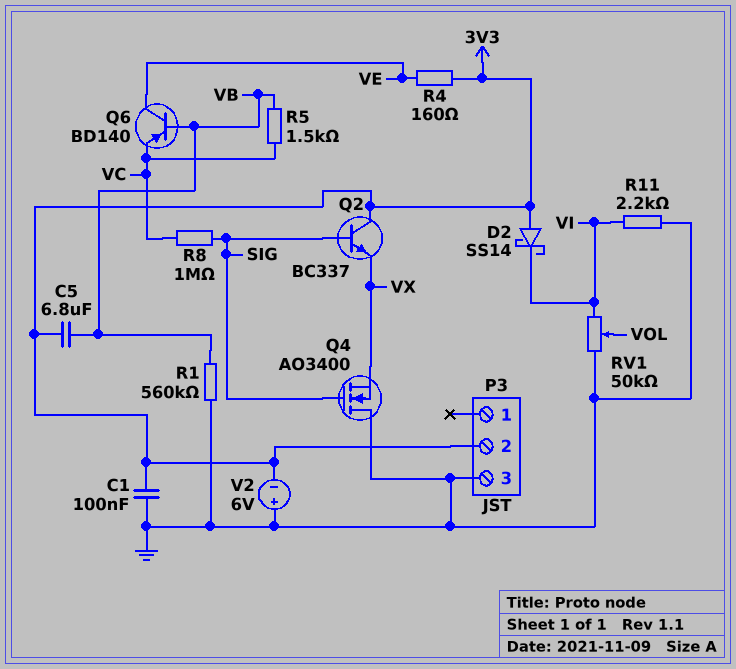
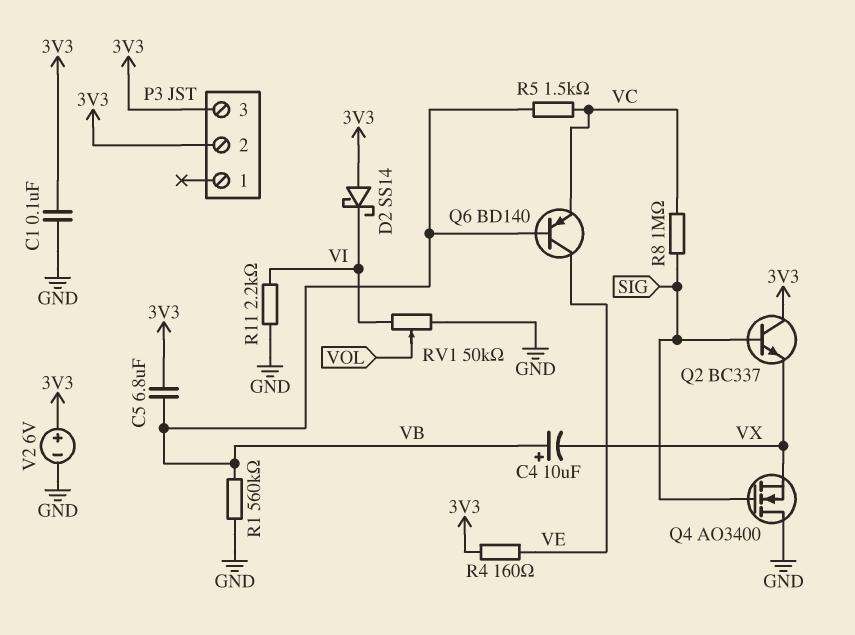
C4: none -> 10uF (plus VB, minus VX)
P3 pin 3: GND -> 3V3
V2: 6V (plus GND, minus 3V3) -> 6V (plus 3V3, minus GND)

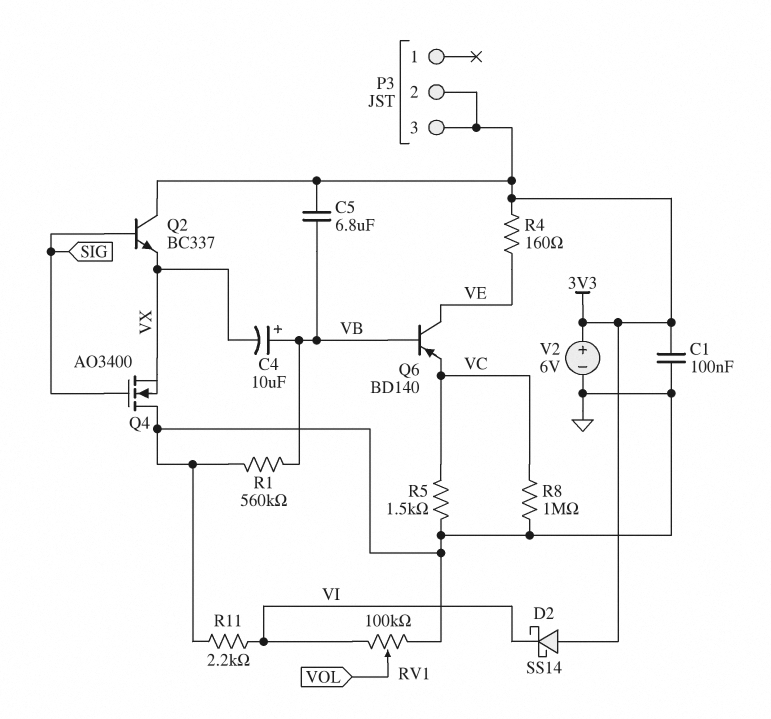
R5: 1.5k (VB, VC) -> 1.5k (GND, VC)
R8: 1M (SIG, VC) -> 1M (GND, VC)
RV1: 50k (GND, VI, wiper VOL) -> 100k (GND, VI, wiper VOL)

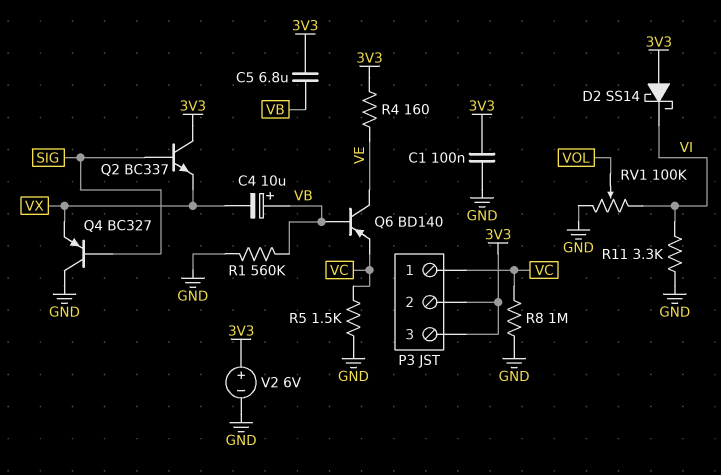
P3 pin 1: none -> VC
Q4: NMOS AO3400 (G SIG, D GND, S VX) -> PNP BC327 (B SIG, C GND, E VX)
R11: 2.2k (GND, VI) -> 3.3k (GND, VI)

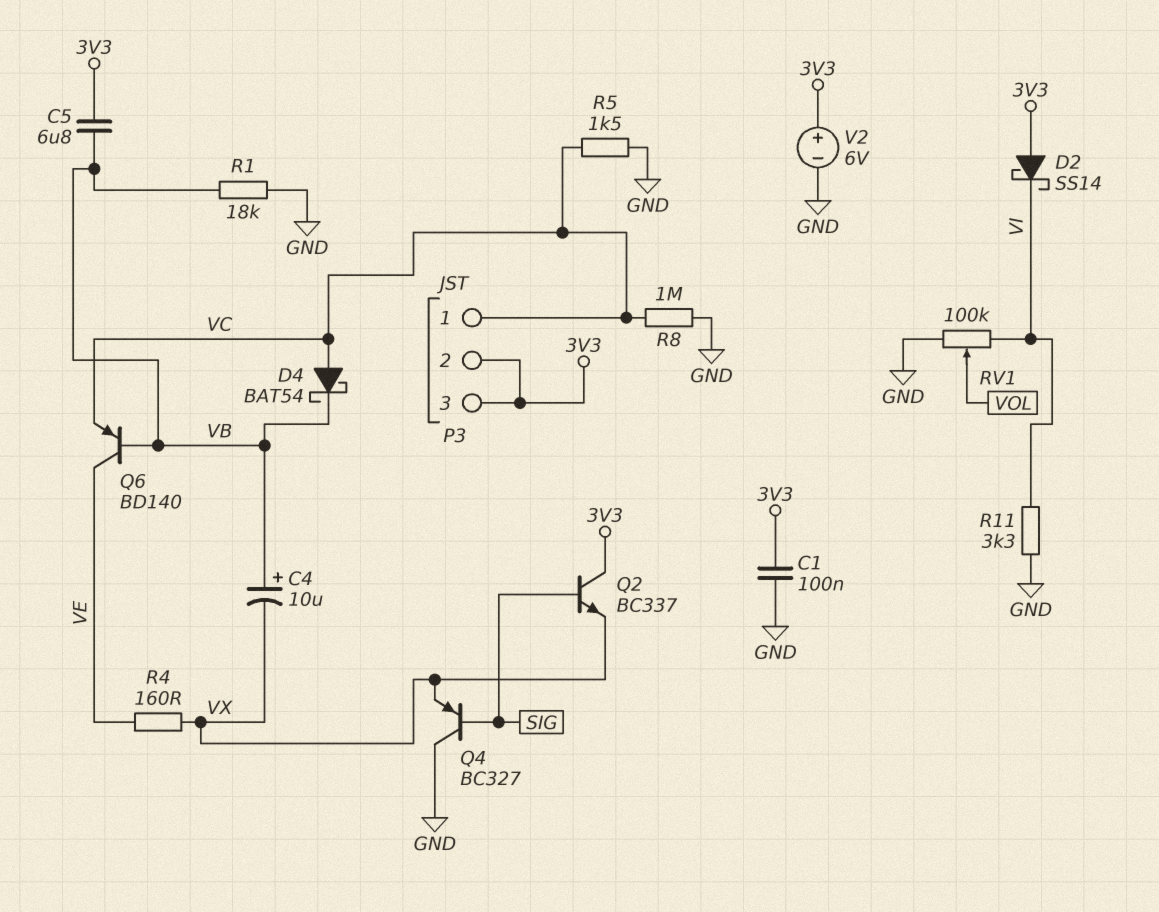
D4: none -> schottky BAT54 (A VC, K VB)
R1: 560k (GND, VB) -> 18k (GND, VB)
R4: 160 (3V3, VE) -> 160 (VE, VX)

